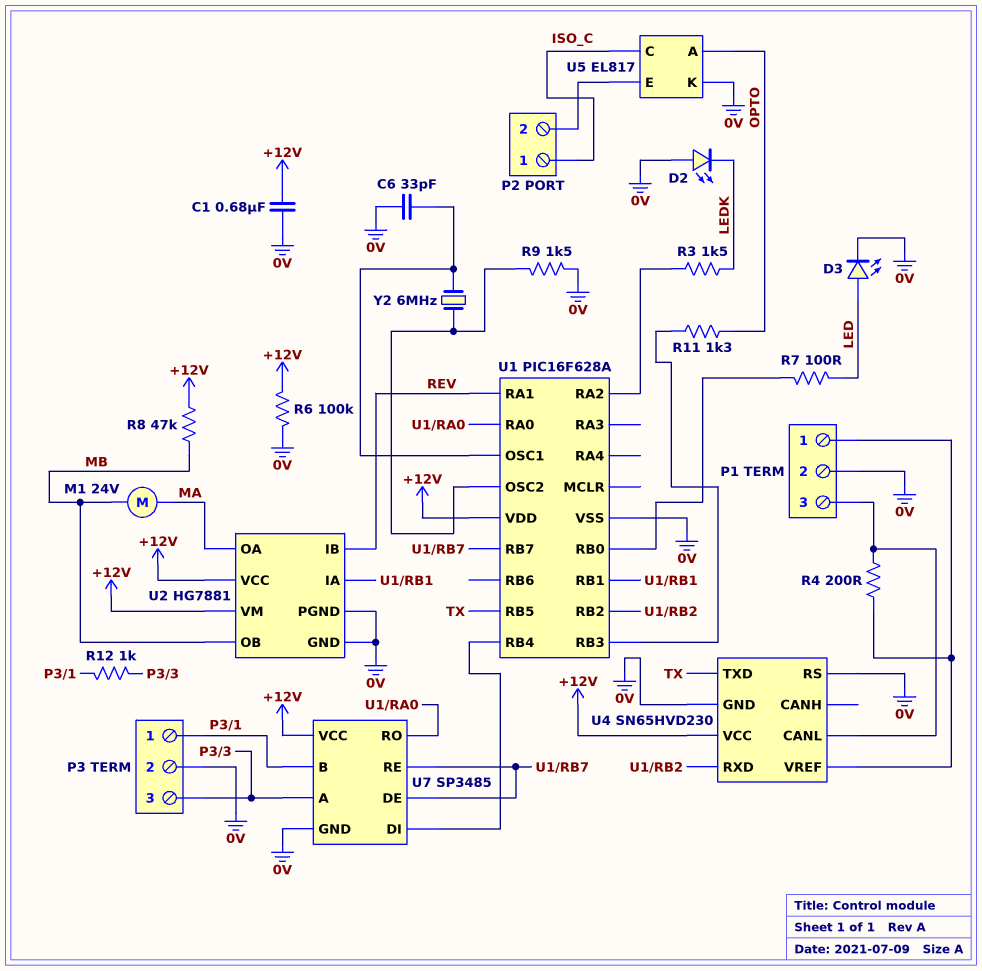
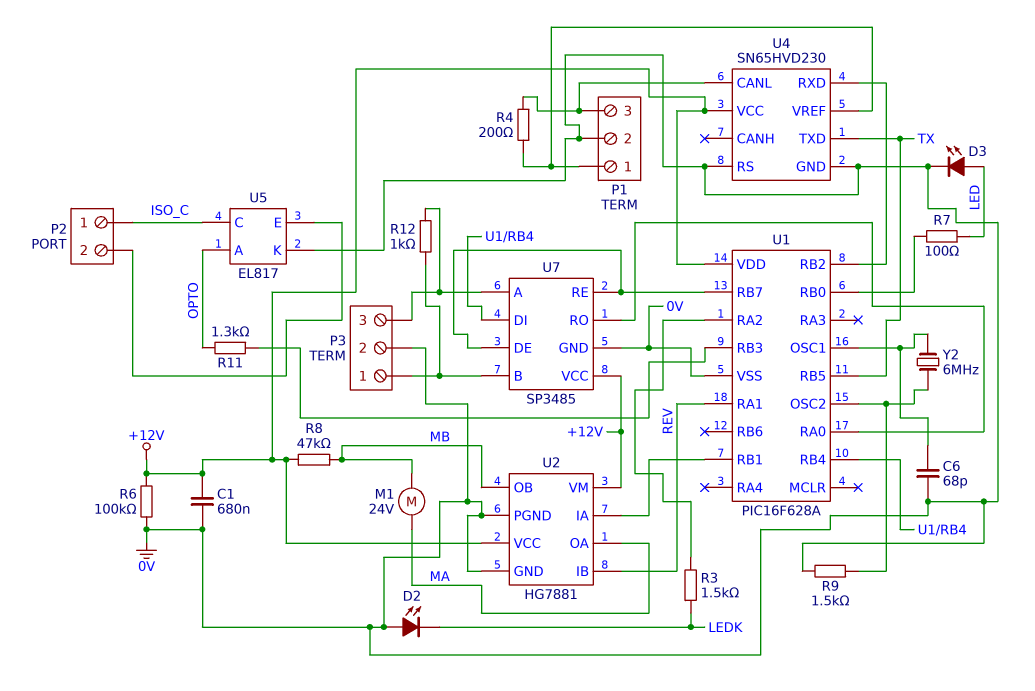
C6: 33pF (0V, U1/OSC1) -> 68pF (0V, U1/OSC1)

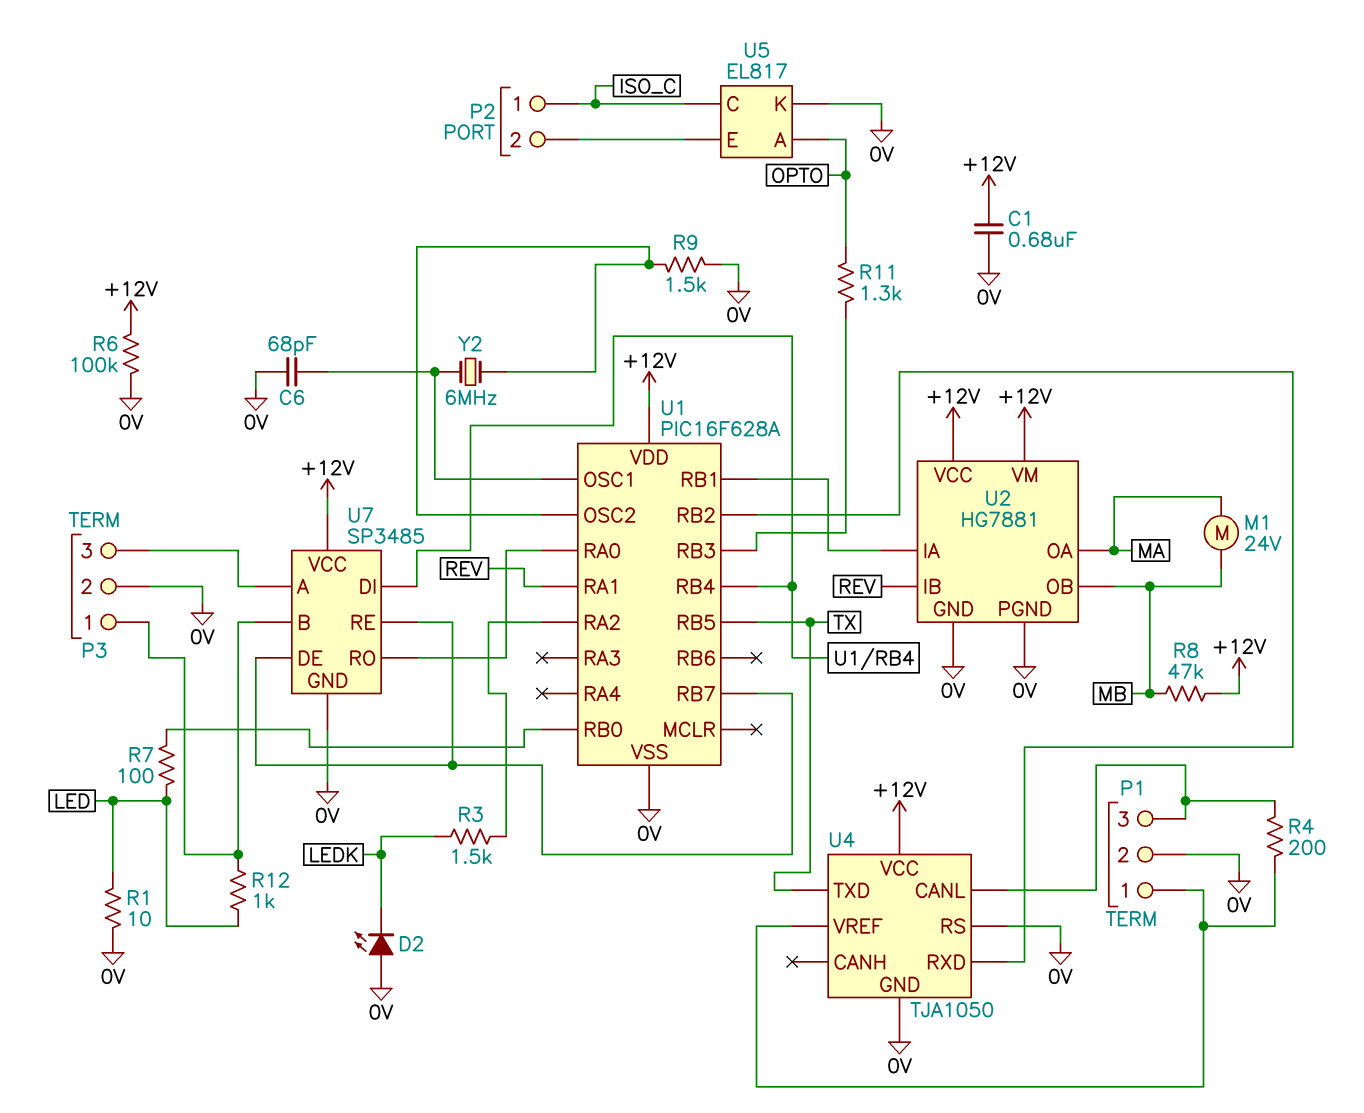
D3: LED (A LED, K 0V) -> none
R1: none -> 10 (0V, LED)
R12: 1k (P3/1, P3/3) -> 1k (LED, P3/1)
U4: SN65HVD230 -> TJA1050

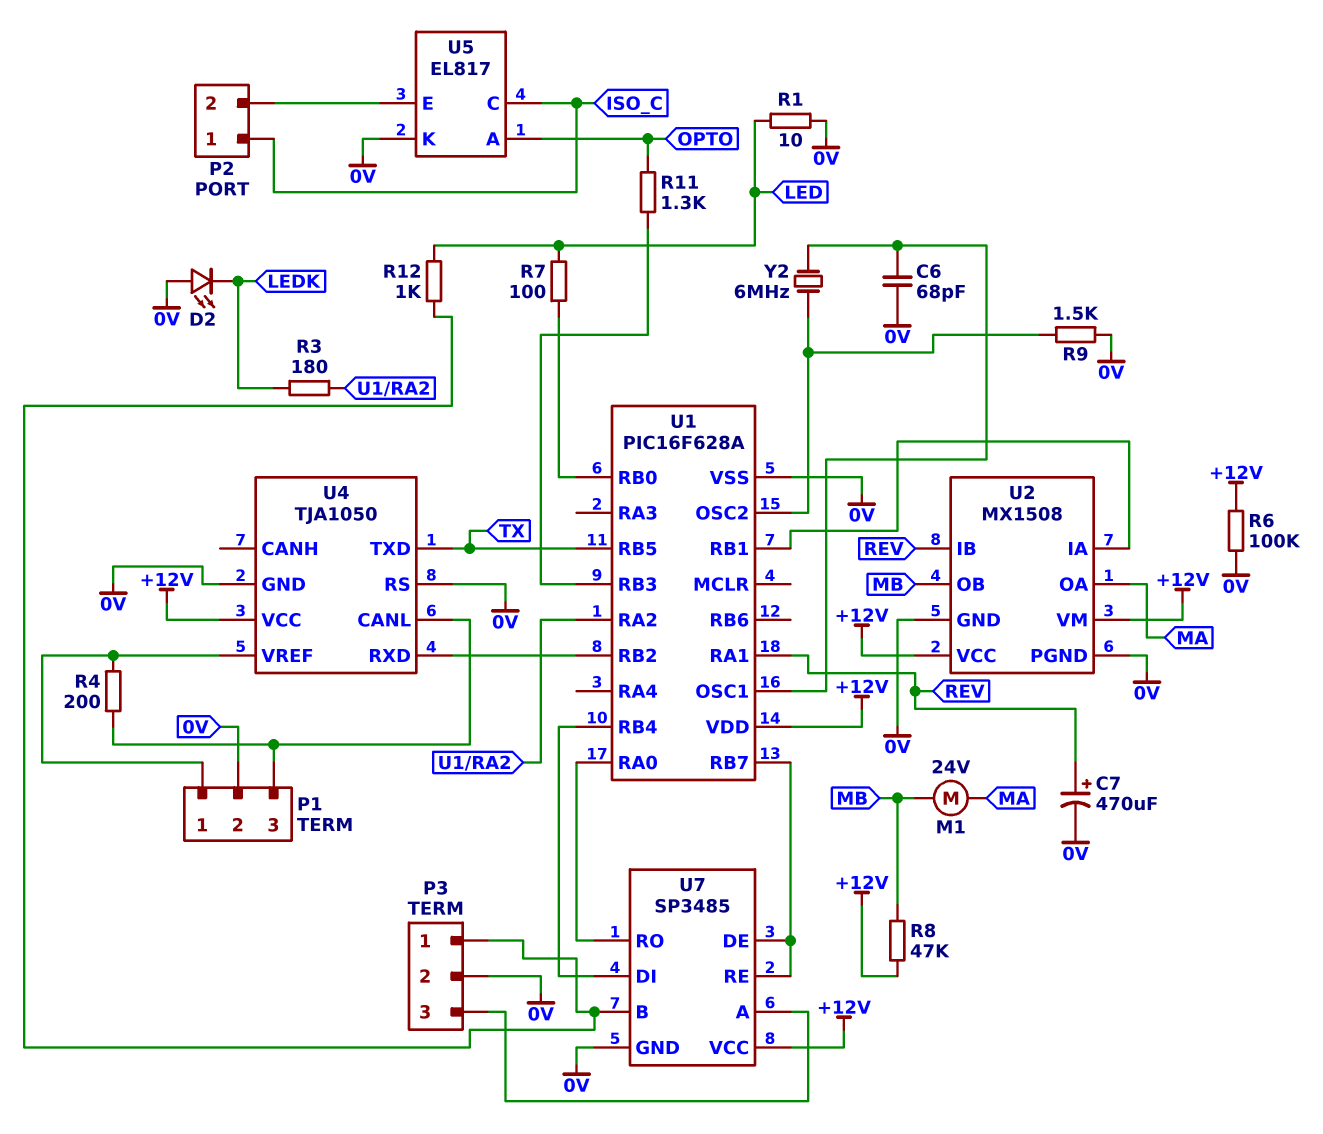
C1: 680nF (+12V, 0V) -> none
C7: none -> 470uF (plus REV, minus 0V)
R3: 1.5k (LEDK, U1/RA2) -> 180 (LEDK, U1/RA2)
U2: HG7881 -> MX1508

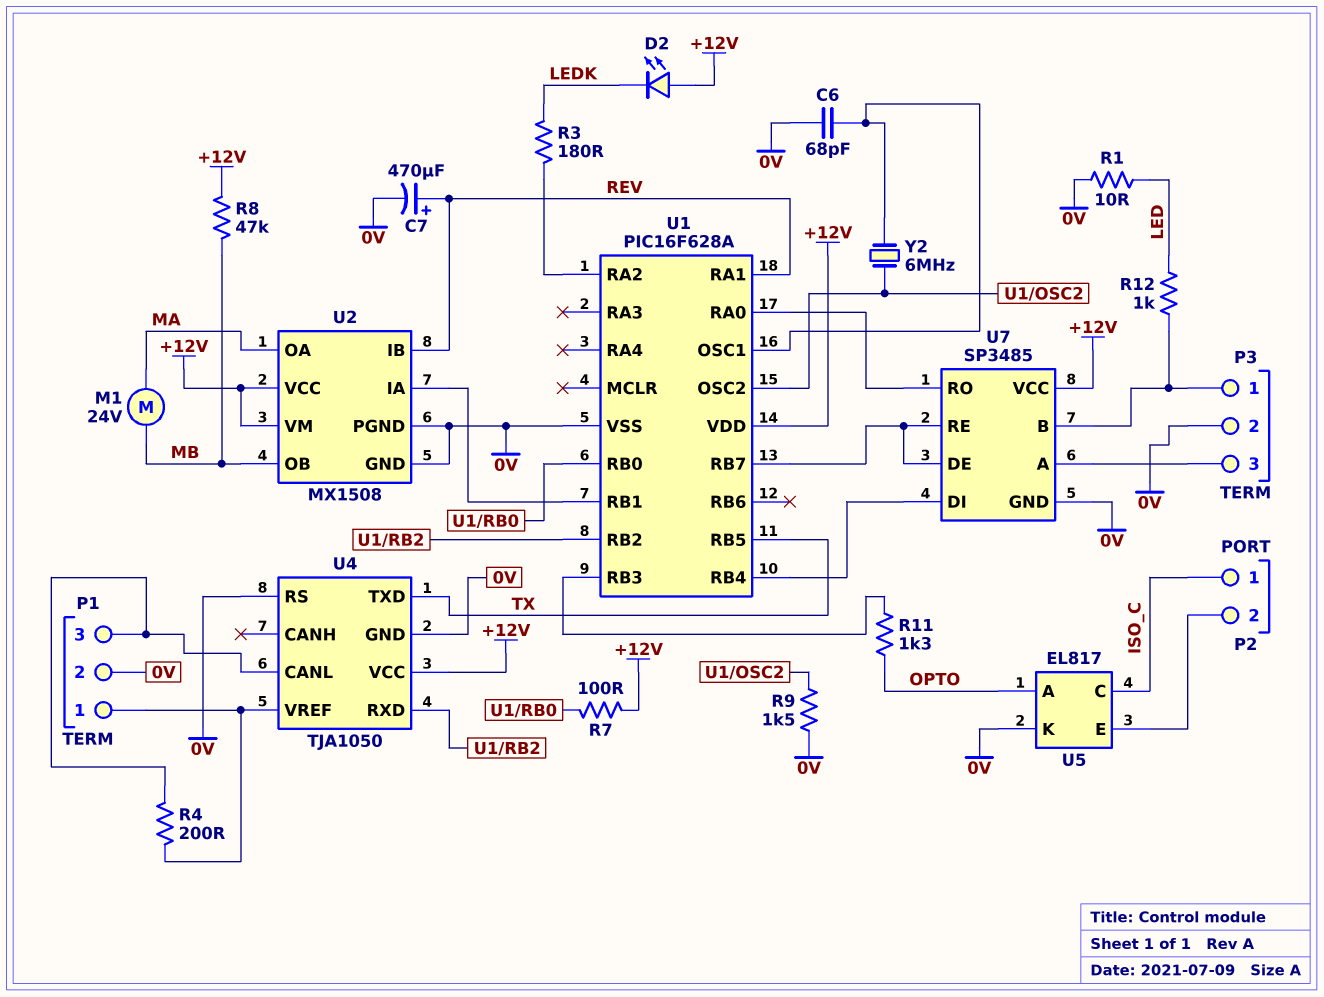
D2: LED (A 0V, K LEDK) -> LED (A +12V, K LEDK)
R6: 100k (+12V, 0V) -> none
R7: 100 (LED, U1/RB0) -> 100 (+12V, U1/RB0)

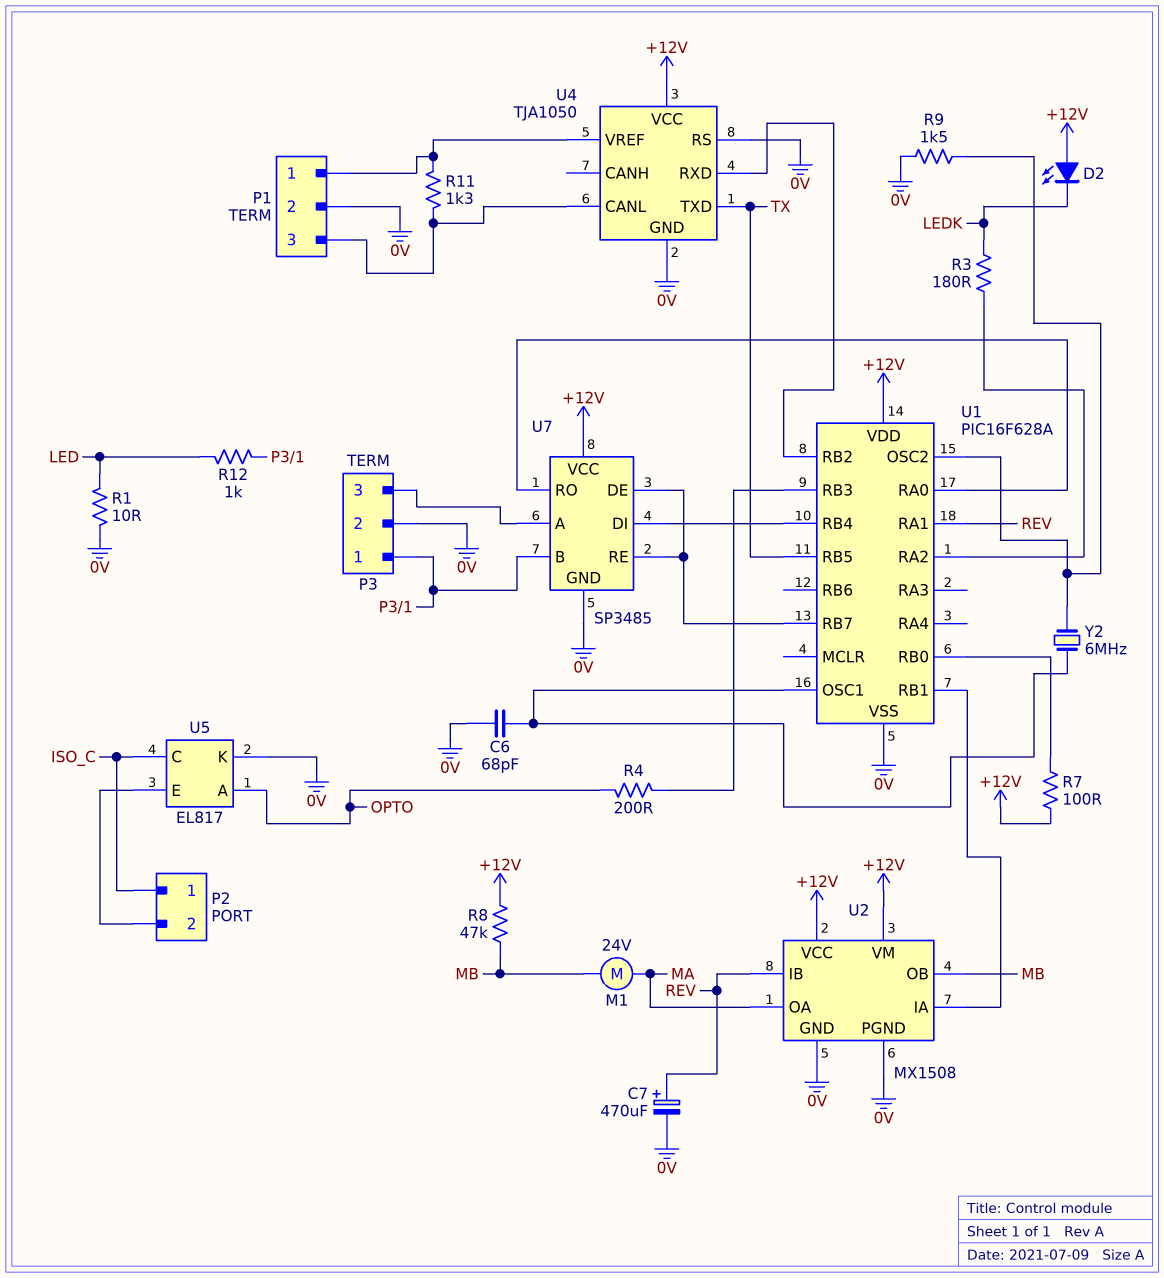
R4: 200 (P1/1, P1/3) -> 200 (OPTO, U1/RB3)
R11: 1.3k (OPTO, U1/RB3) -> 1.3k (P1/1, P1/3)

